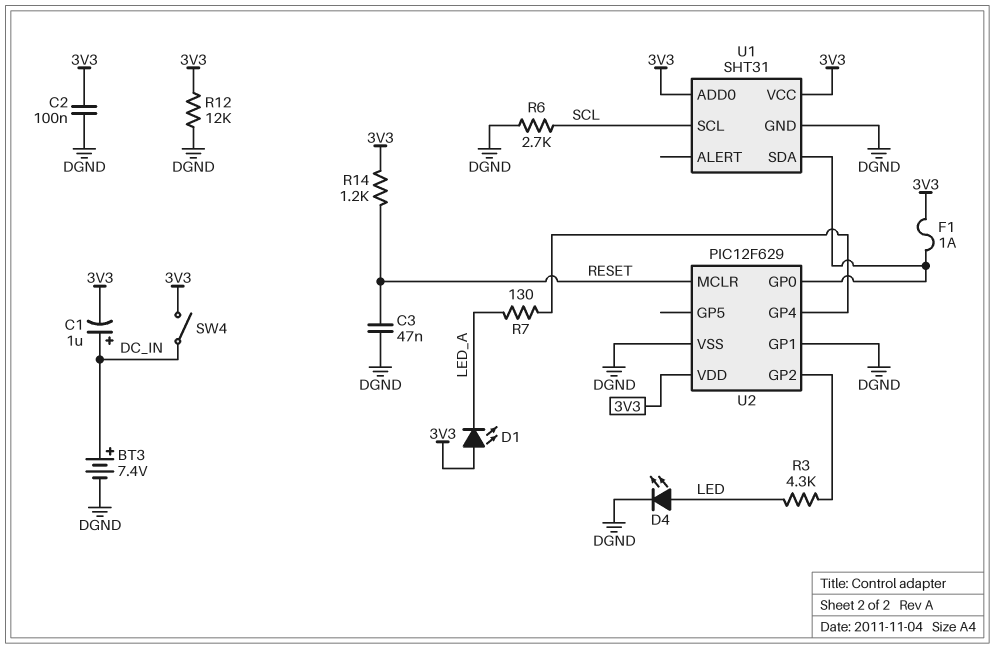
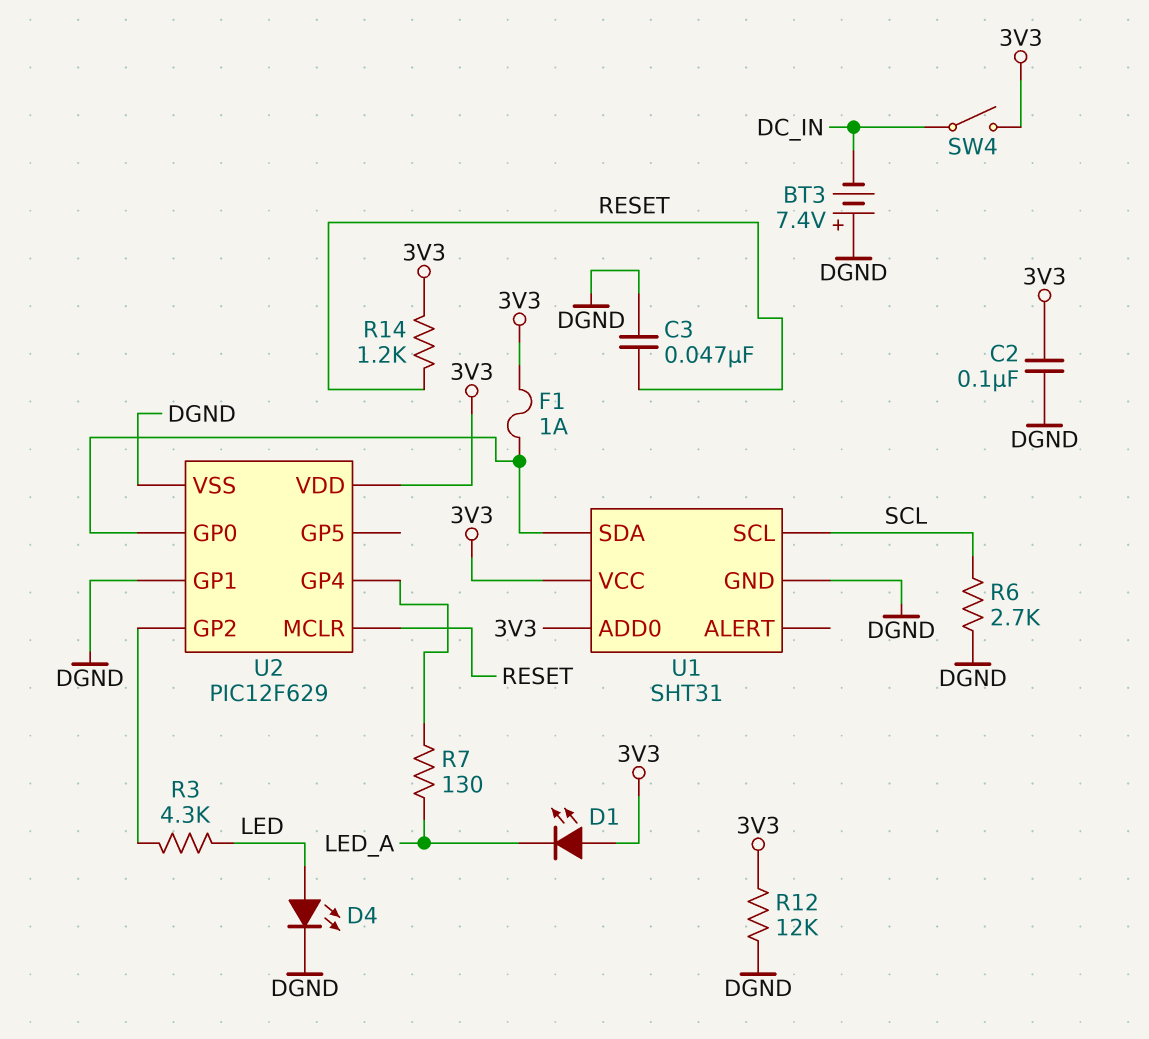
BT3: 7.4V (plus DC_IN, minus DGND) -> 7.4V (plus DGND, minus DC_IN)
C1: 1uF (plus DC_IN, minus 3V3) -> none

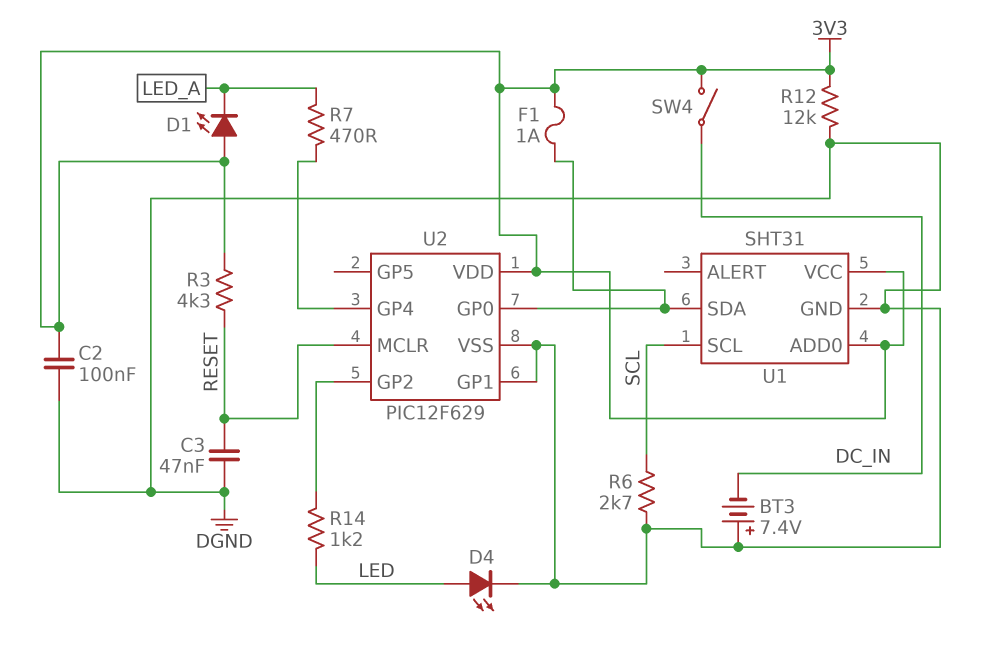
R3: 4.3k (LED, U2/GP2) -> 4.3k (3V3, RESET)
R7: 130 (LED_A, U2/GP4) -> 470 (LED_A, U2/GP4)
R14: 1.2k (3V3, RESET) -> 1.2k (LED, U2/GP2)

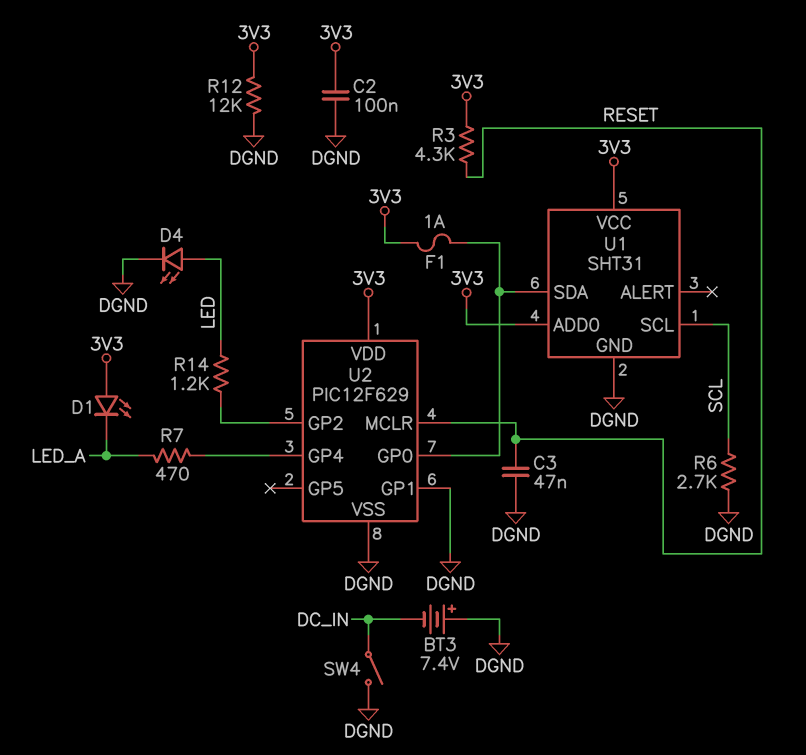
SW4: switch (3V3, DC_IN) -> switch (DC_IN, DGND)

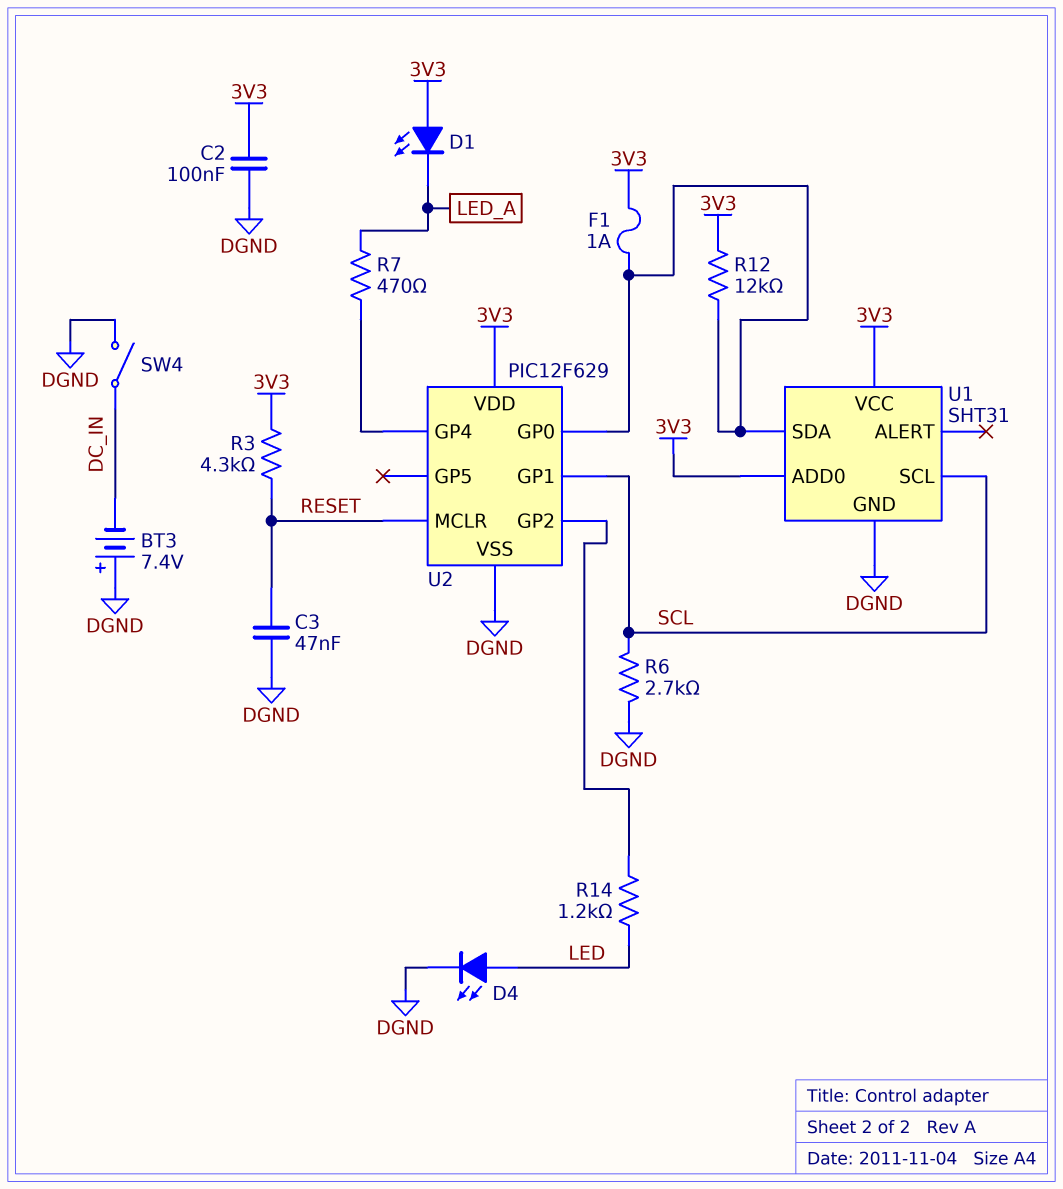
R12: 12k (3V3, DGND) -> 12k (3V3, U1/SDA)
U2 pin GP1: DGND -> SCL

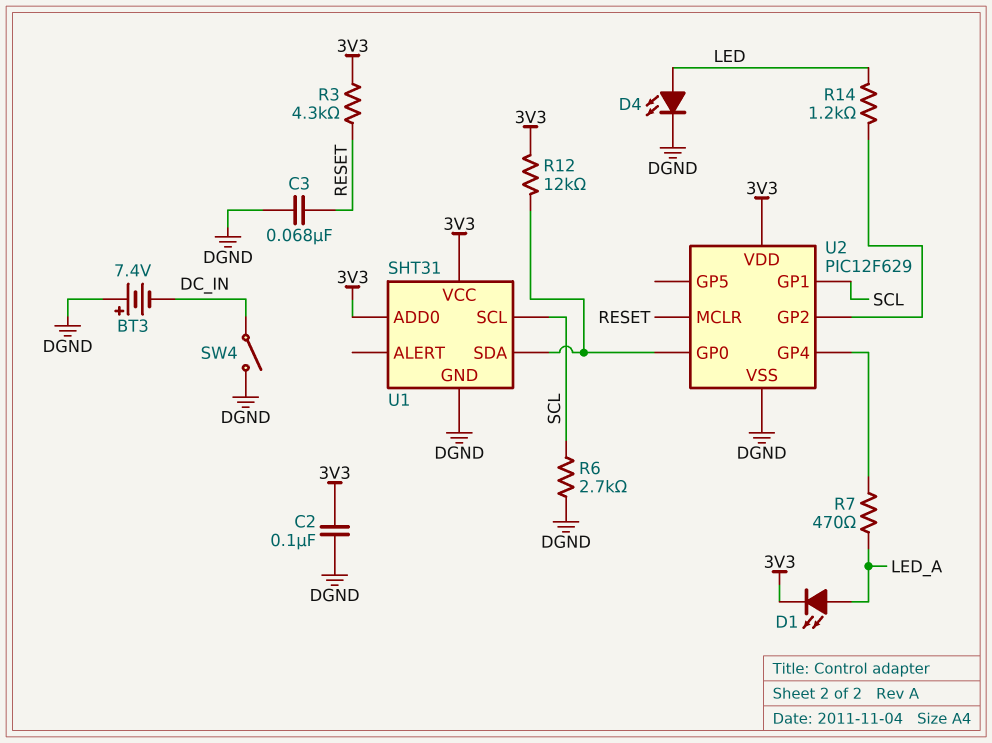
C3: 47nF (DGND, RESET) -> 68nF (DGND, RESET)
D1: LED (A 3V3, K LED_A) -> LED (A LED_A, K 3V3)
F1: 1A (3V3, U1/SDA) -> none

